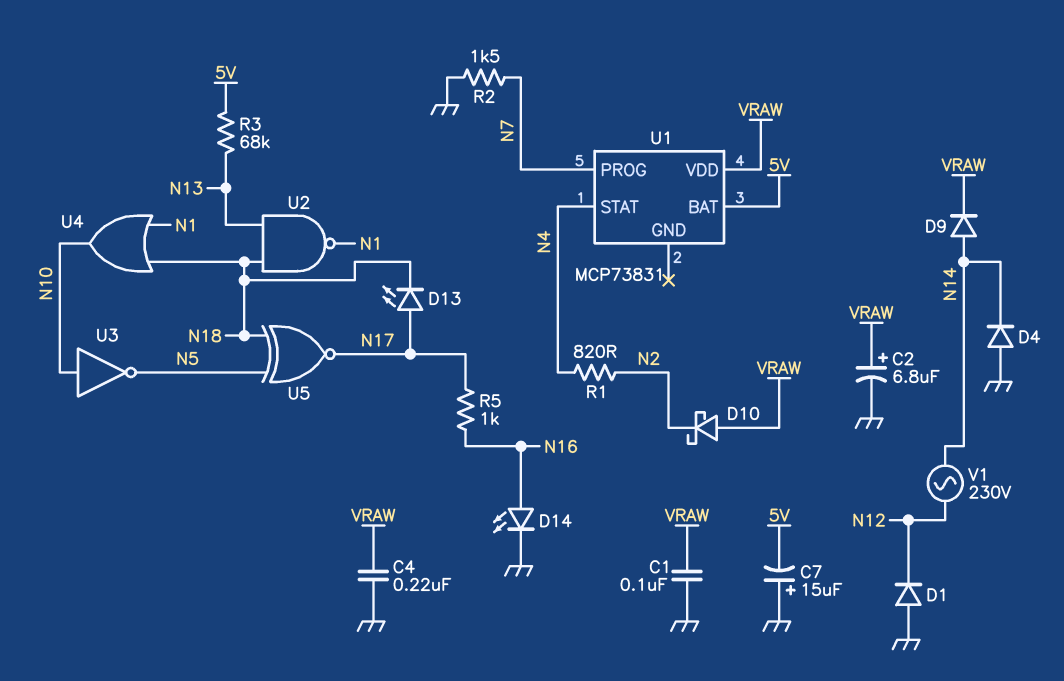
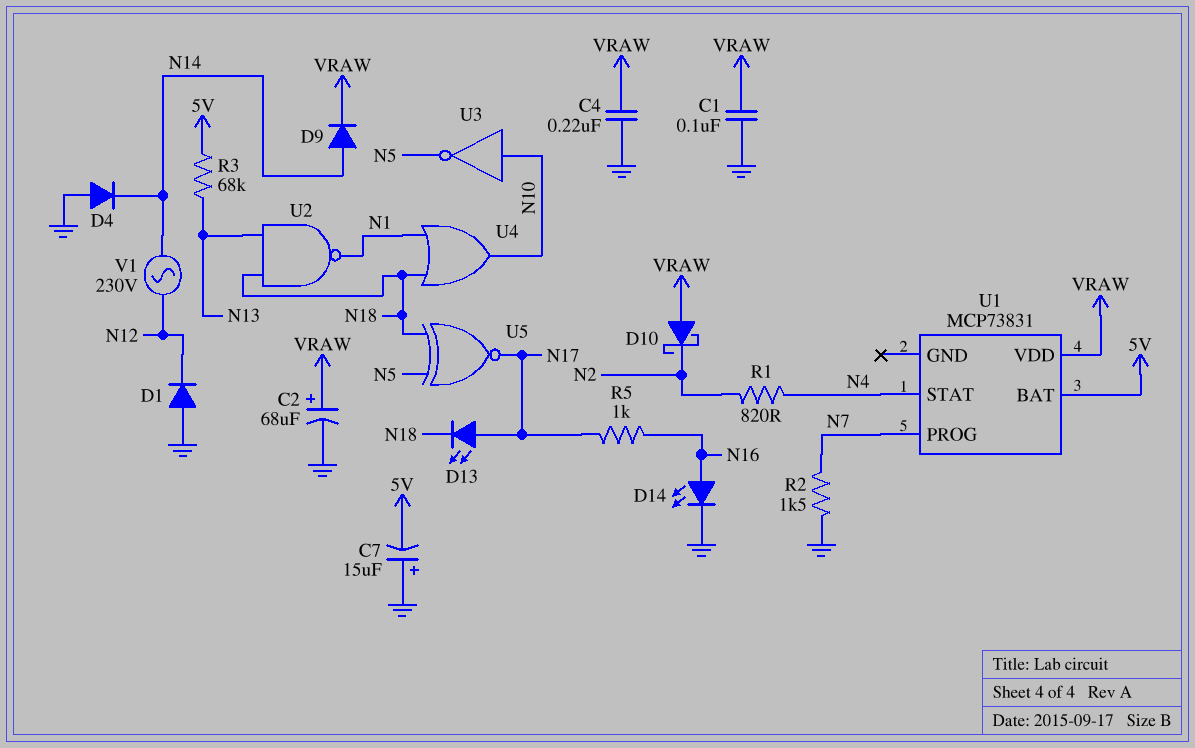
C2: 6.8uF (plus VRAW, minus GND) -> 68uF (plus VRAW, minus GND)

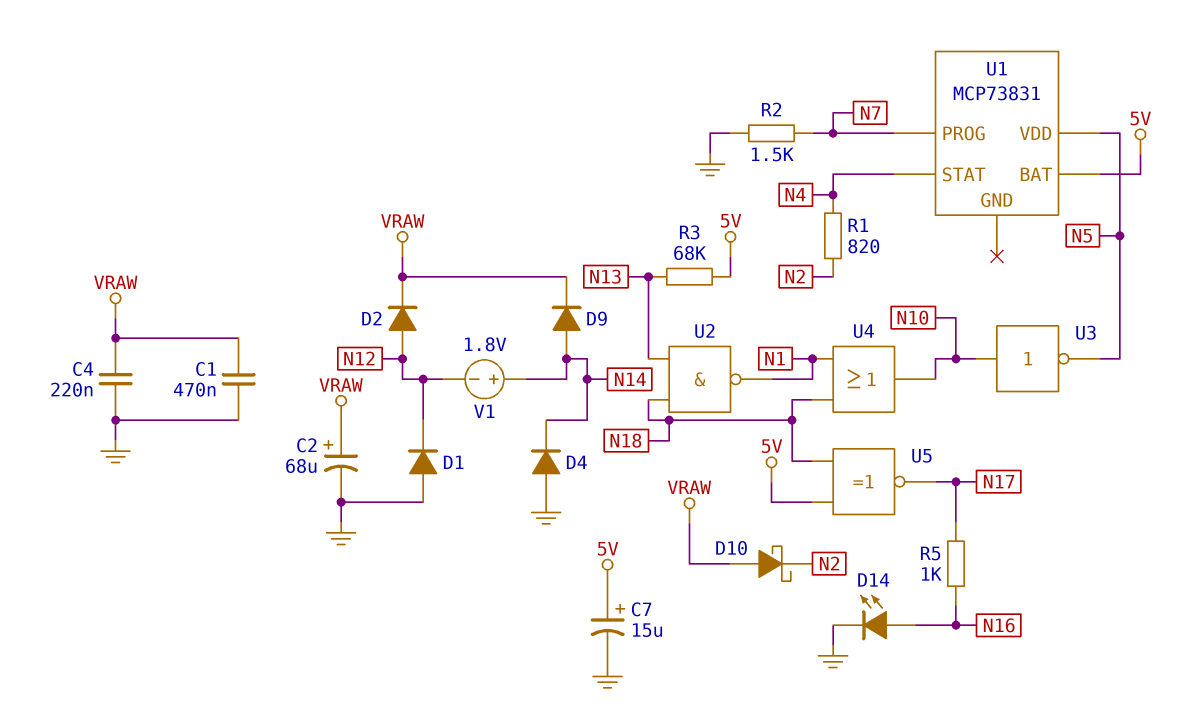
C1: 100nF (GND, VRAW) -> 470nF (GND, VRAW)
C7: 15uF (plus GND, minus 5V) -> 15uF (plus 5V, minus GND)
D2: none -> diode (A N12, K VRAW)
D13: LED (A N17, K N18) -> none
U1 pin VDD: VRAW -> N5
U5: XNOR (in N5, in N18, out N17) -> XNOR (in 5V, in N18, out N17)
V1: AC 230V (N12, N14) -> 1.8V (plus N14, minus N12)

